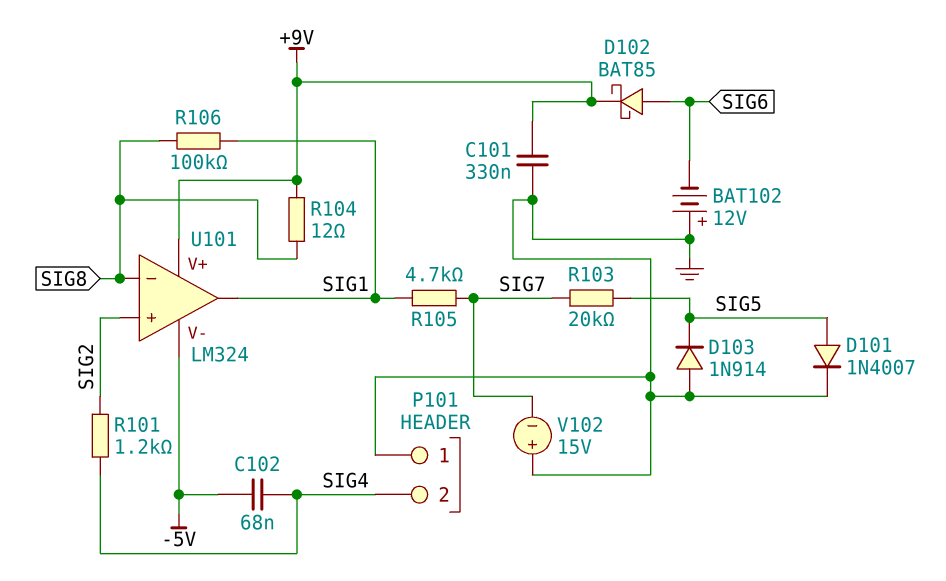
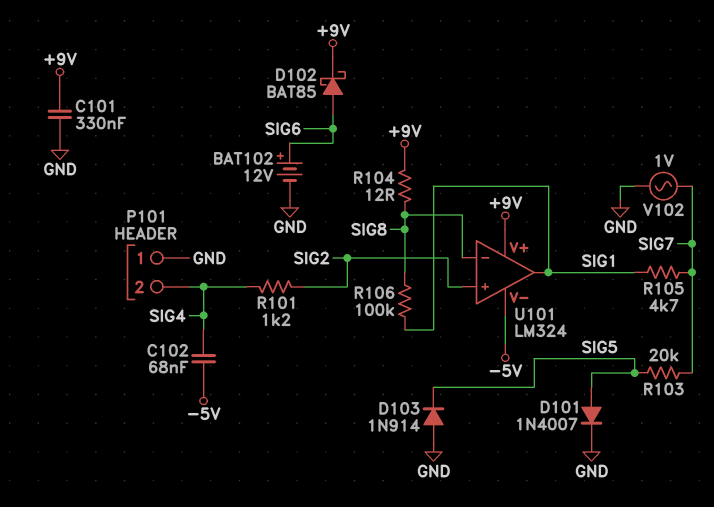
BAT102: 12V (plus GND, minus SIG6) -> 12V (plus SIG6, minus GND)
V102: 15V (plus GND, minus SIG7) -> AC 1V (GND, SIG7)

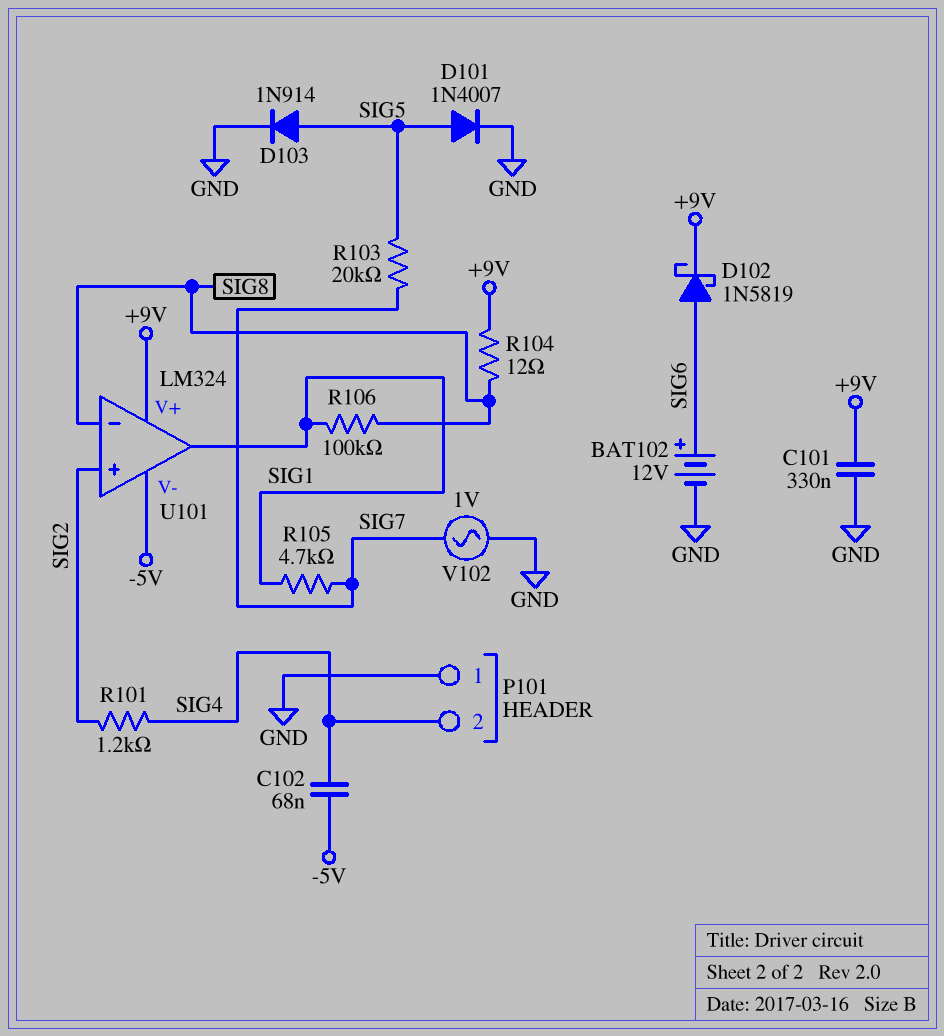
D102: schottky BAT85 (A SIG6, K +9V) -> schottky 1N5819 (A SIG6, K +9V)
D103: diode 1N914 (A GND, K SIG5) -> diode 1N914 (A SIG5, K GND)

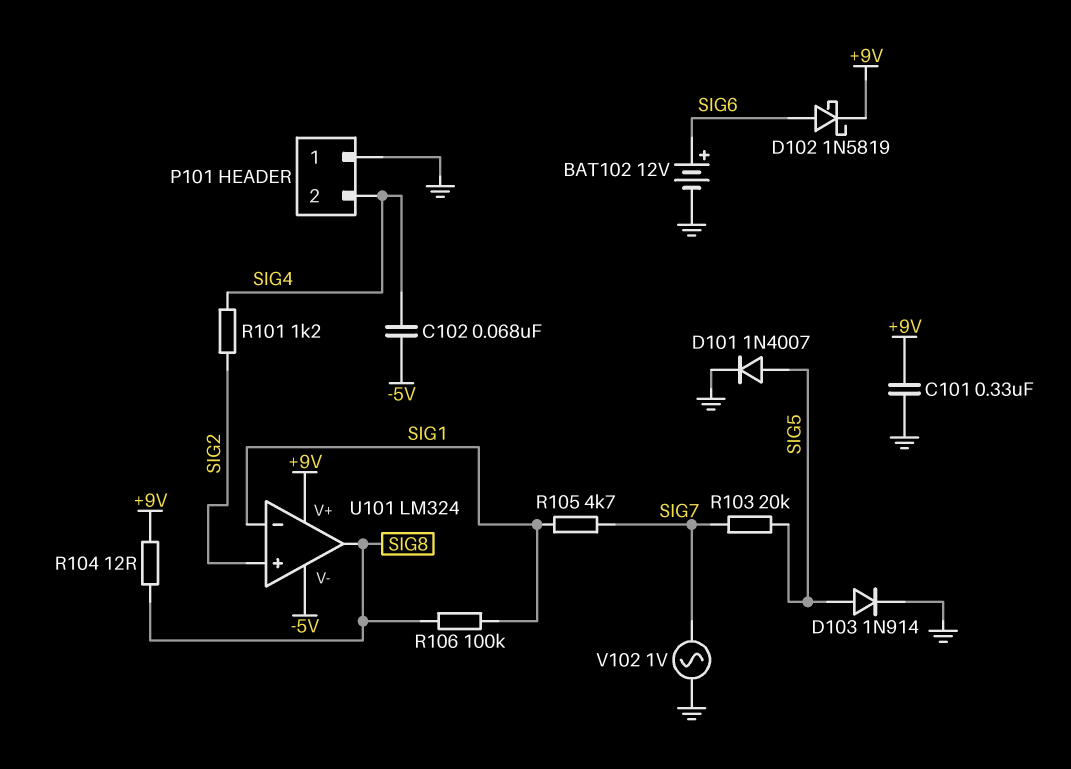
U101 pin in-: SIG8 -> SIG1
U101 pin out: SIG1 -> SIG8

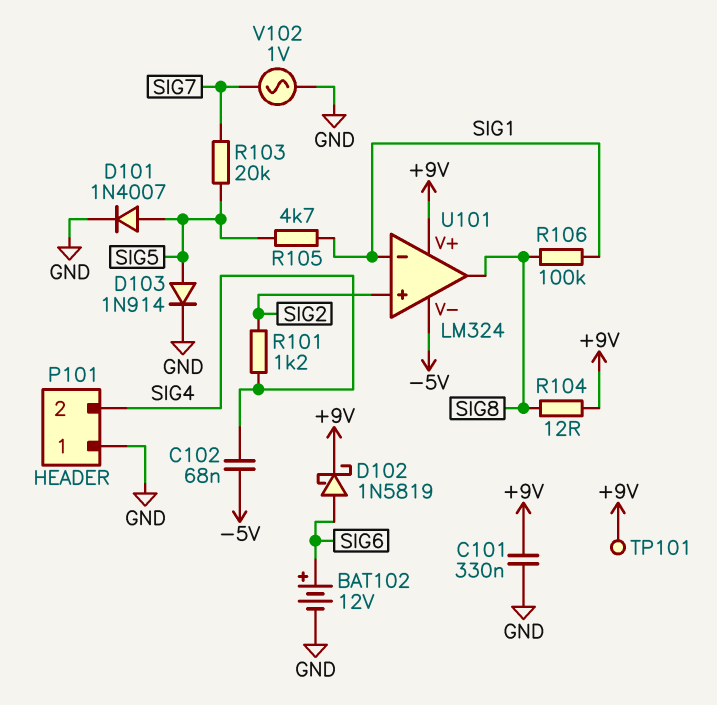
R105: 4.7k (SIG1, SIG7) -> 4.7k (SIG1, SIG5)
TP101: none -> test point (+9V)

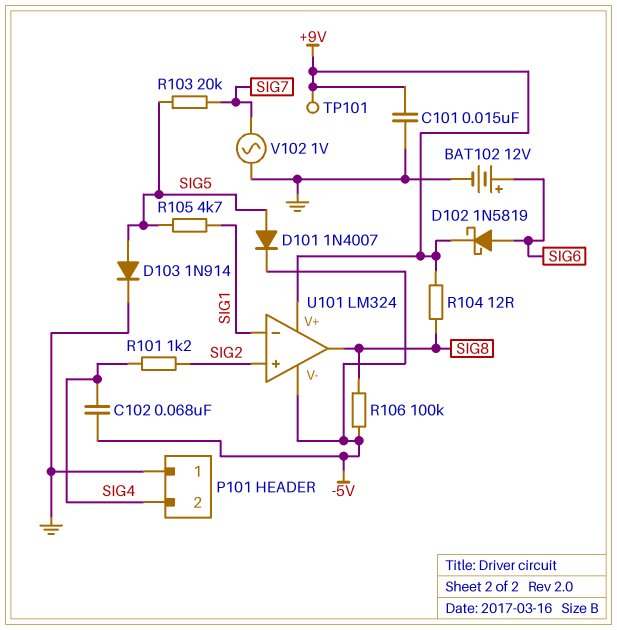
C101: 330nF (+9V, GND) -> 15nF (+9V, GND)
D101: diode 1N4007 (A SIG5, K GND) -> diode 1N4007 (A SIG5, K -5V)
R106: 100k (SIG1, SIG8) -> 100k (-5V, SIG8)

